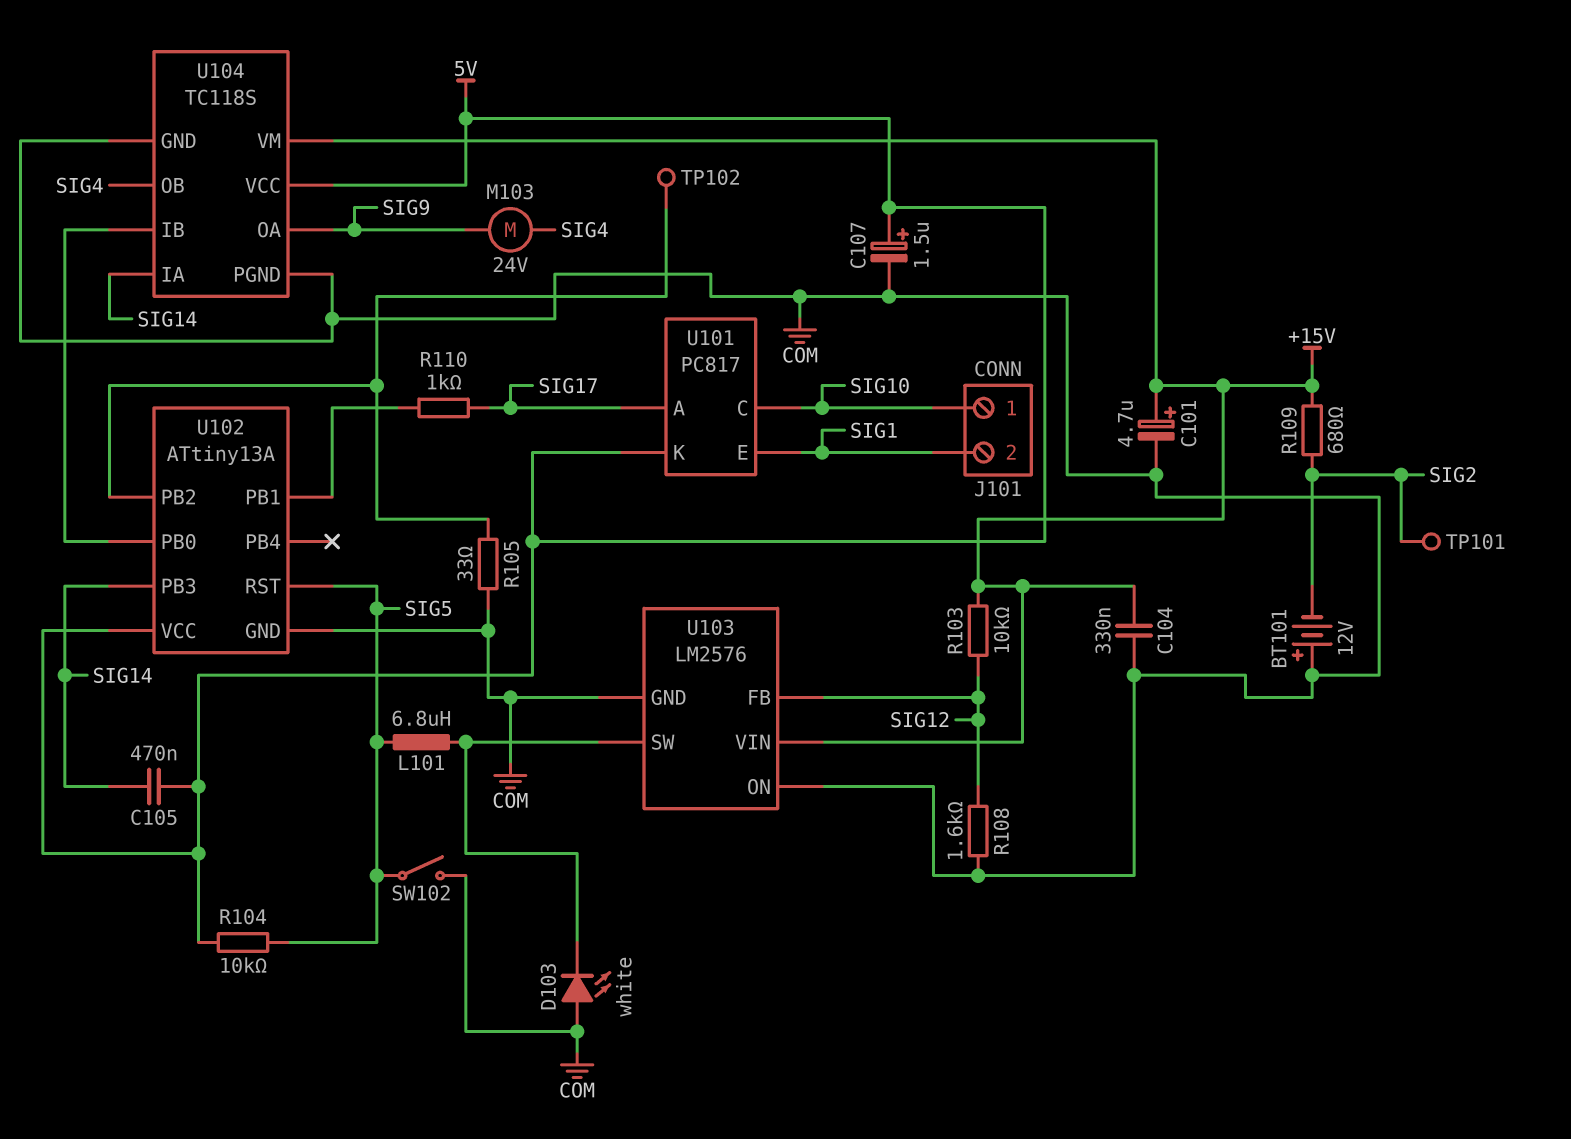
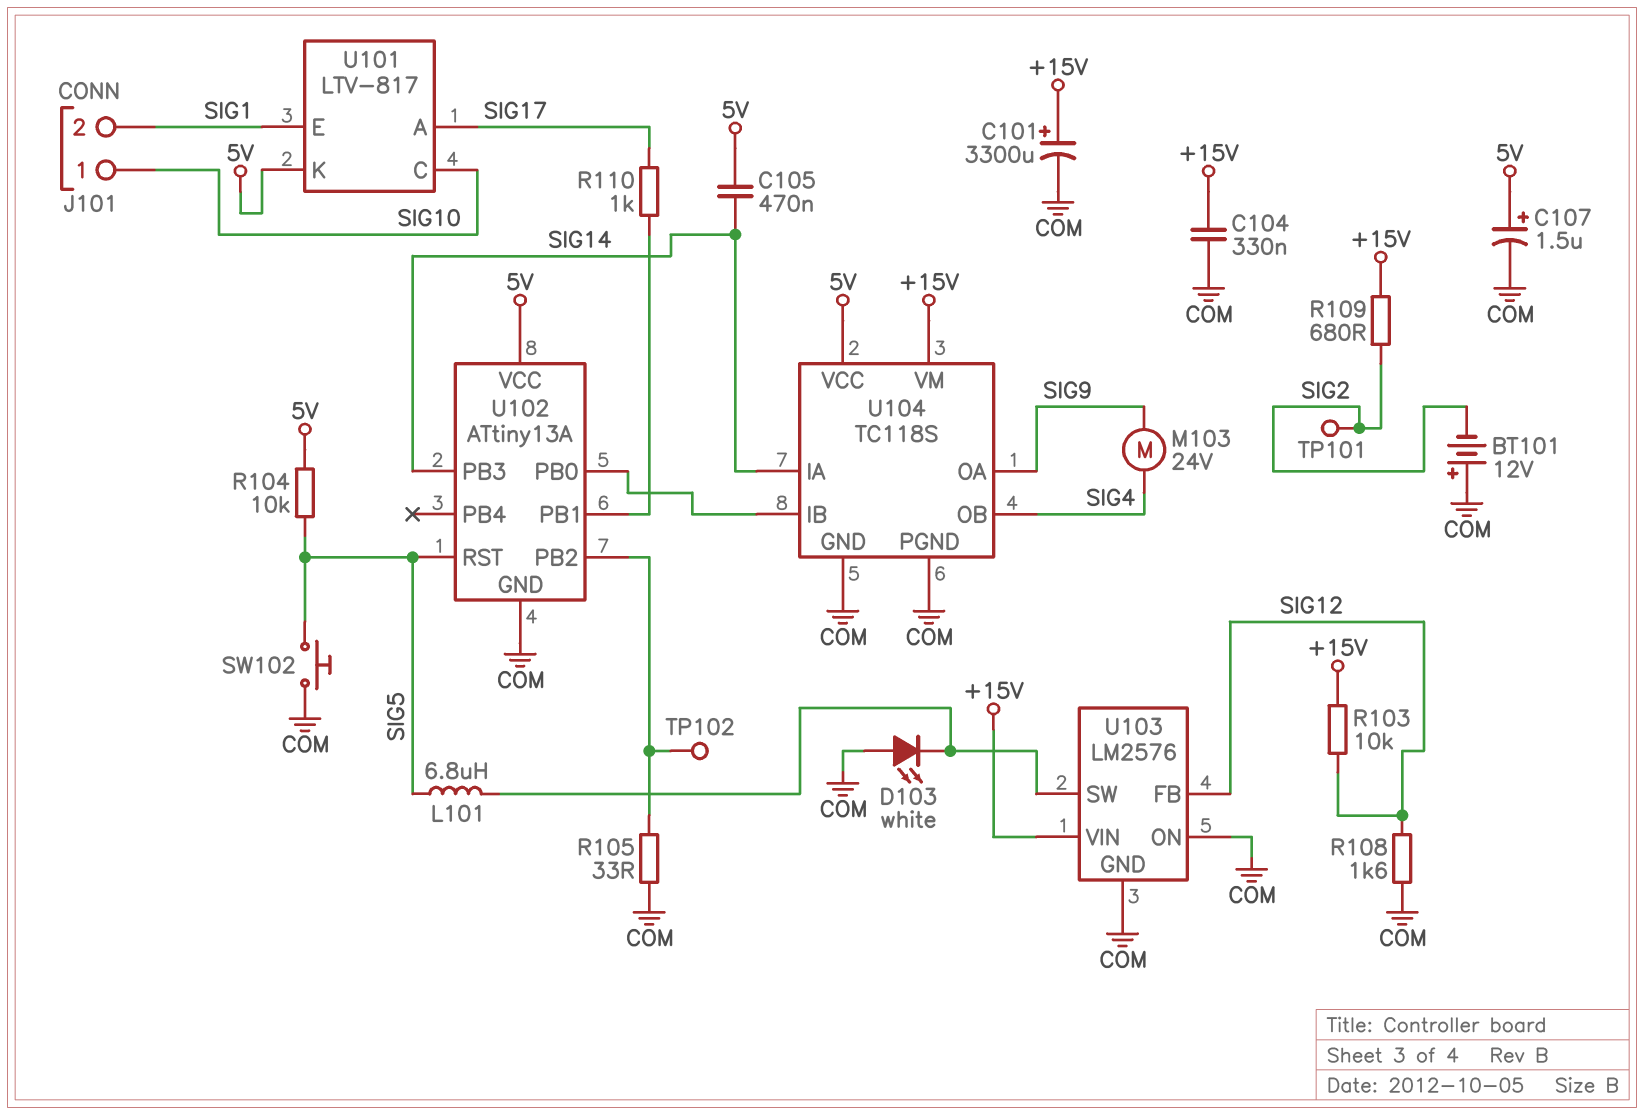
C101: 4.7uF (plus +15V, minus COM) -> 3300uF (plus +15V, minus COM)
SW102: switch (COM, SIG5) -> button (COM, SIG5)
U101: PC817 -> LTV-817

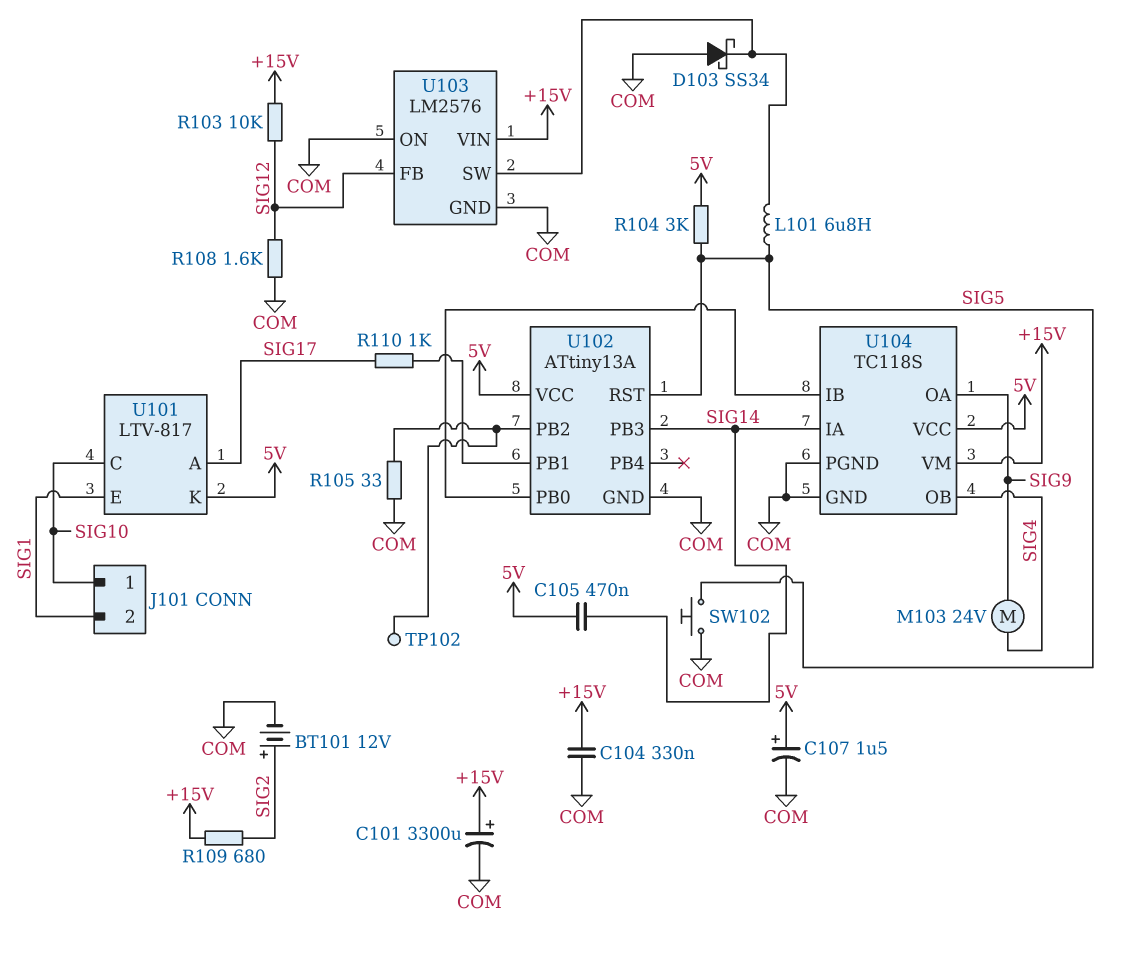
BT101: 12V (plus COM, minus SIG2) -> 12V (plus SIG2, minus COM)
D103: LED white (A COM, K U103/SW) -> schottky SS34 (A COM, K U103/SW)
R104: 10k (5V, SIG5) -> 3k (5V, SIG5)
TP101: test point (SIG2) -> none

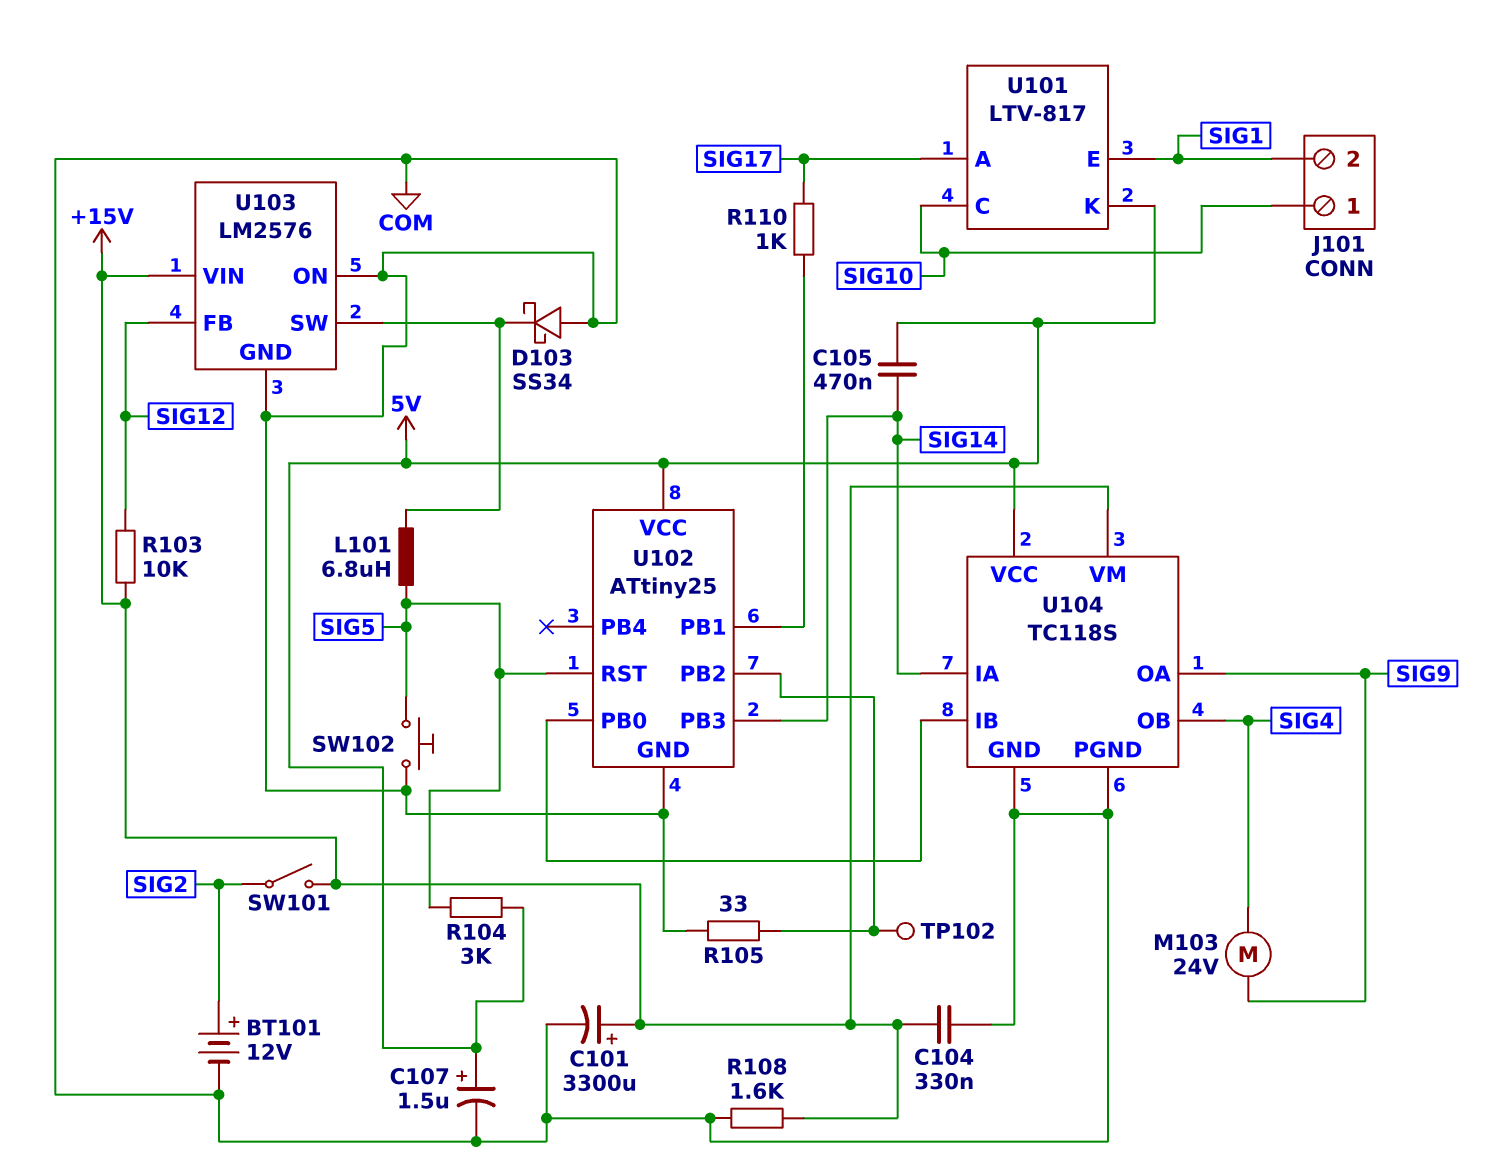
R108: 1.6k (COM, SIG12) -> 1.6k (+15V, COM)
R109: 680 (+15V, SIG2) -> none
SW101: none -> switch (+15V, SIG2)
U102: ATtiny13A -> ATtiny25

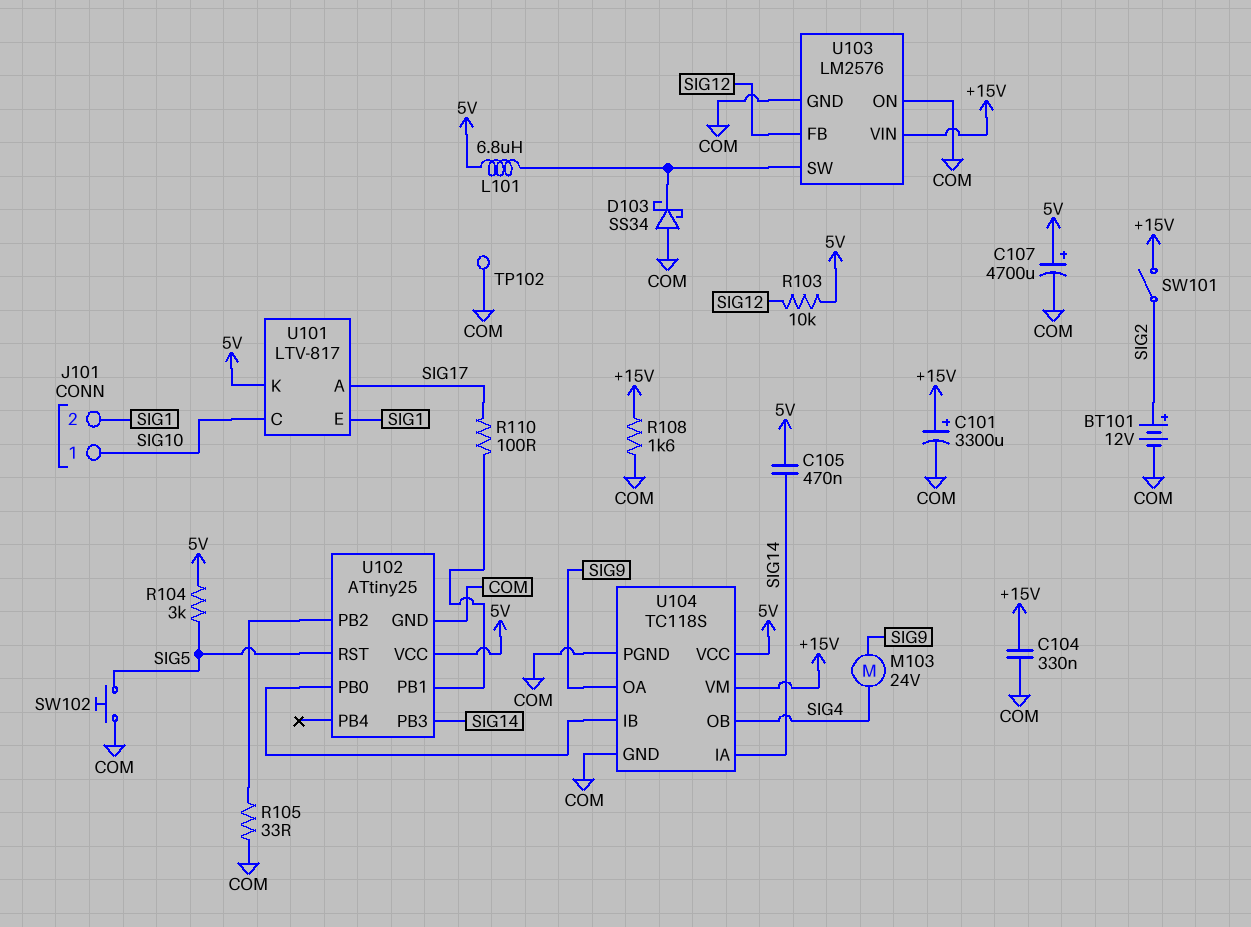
C107: 1.5uF (plus 5V, minus COM) -> 4700uF (plus 5V, minus COM)
L101: 6.8uH (SIG5, U103/SW) -> 6.8uH (5V, U103/SW)
R103: 10k (+15V, SIG12) -> 10k (5V, SIG12)
R110: 1k (SIG17, U102/PB1) -> 100 (SIG17, U102/PB1)
TP102: test point (U102/PB2) -> test point (COM)

